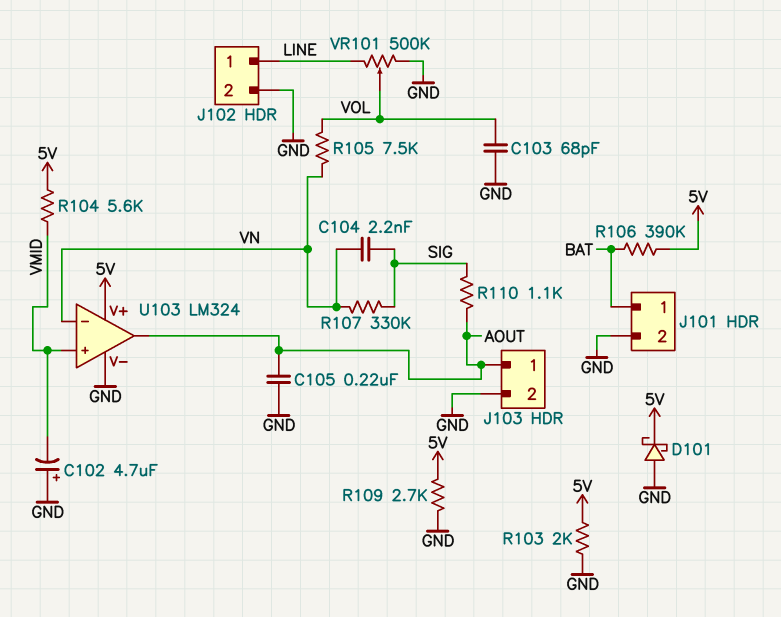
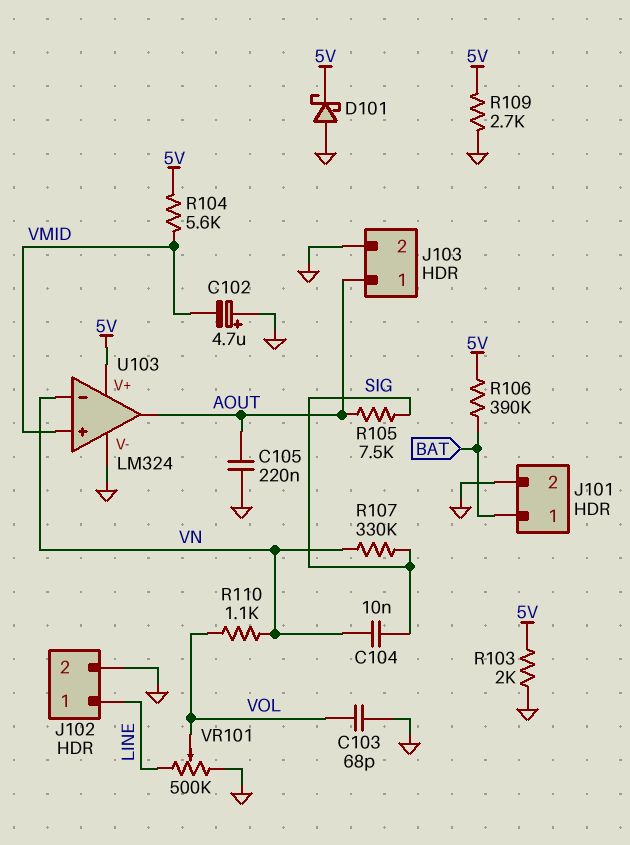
C104: 2.2nF (SIG, VN) -> 10nF (SIG, VN)
R105: 7.5k (VN, VOL) -> 7.5k (AOUT, SIG)
R110: 1.1k (AOUT, SIG) -> 1.1k (VN, VOL)

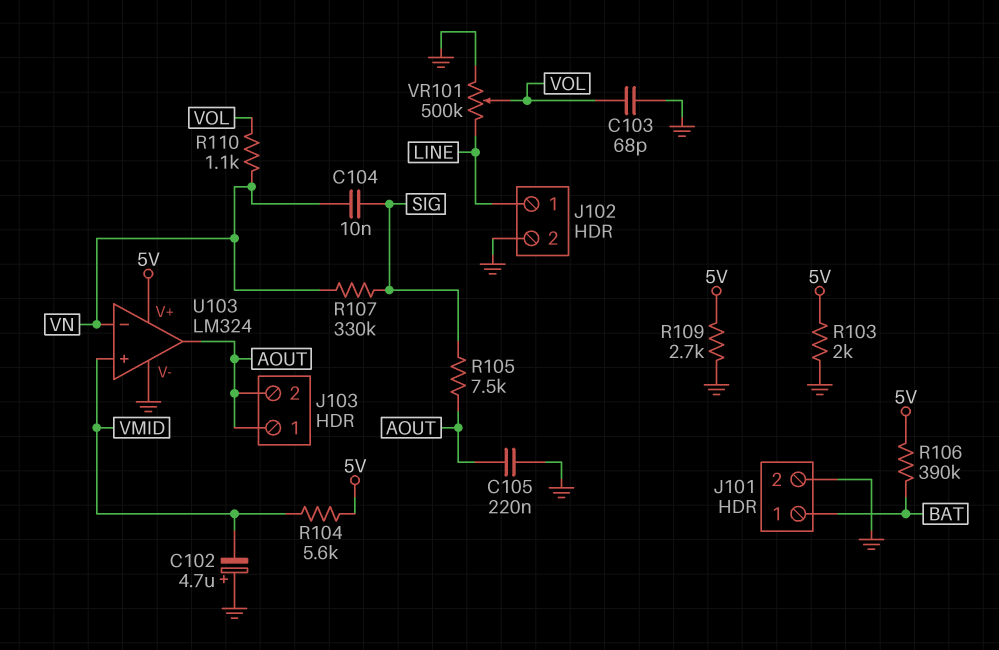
D101: schottky (A GND, K 5V) -> none
J103 pin 2: GND -> AOUT

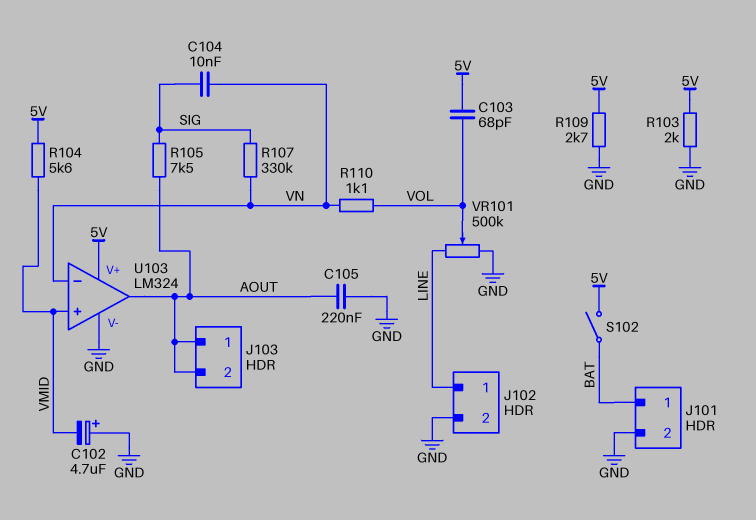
C103: 68pF (GND, VOL) -> 68pF (5V, VOL)
R106: 390k (5V, BAT) -> none
S102: none -> switch (5V, BAT)

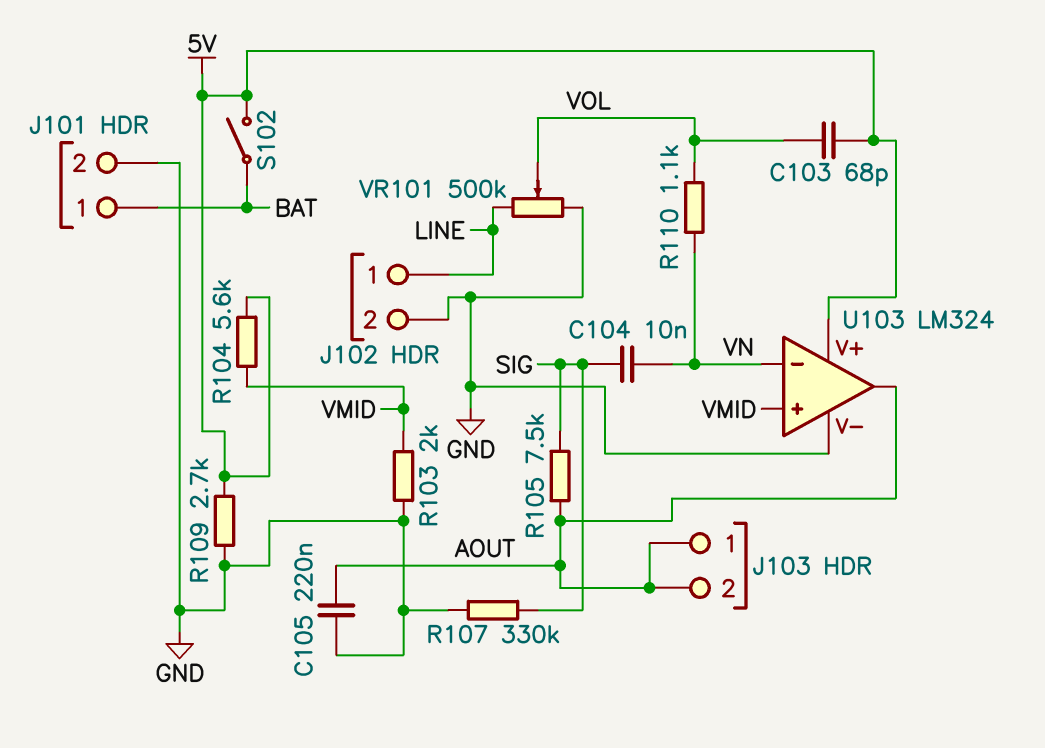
C102: 4.7uF (plus GND, minus VMID) -> none
R103: 2k (5V, GND) -> 2k (GND, VMID)
R107: 330k (SIG, VN) -> 330k (GND, SIG)

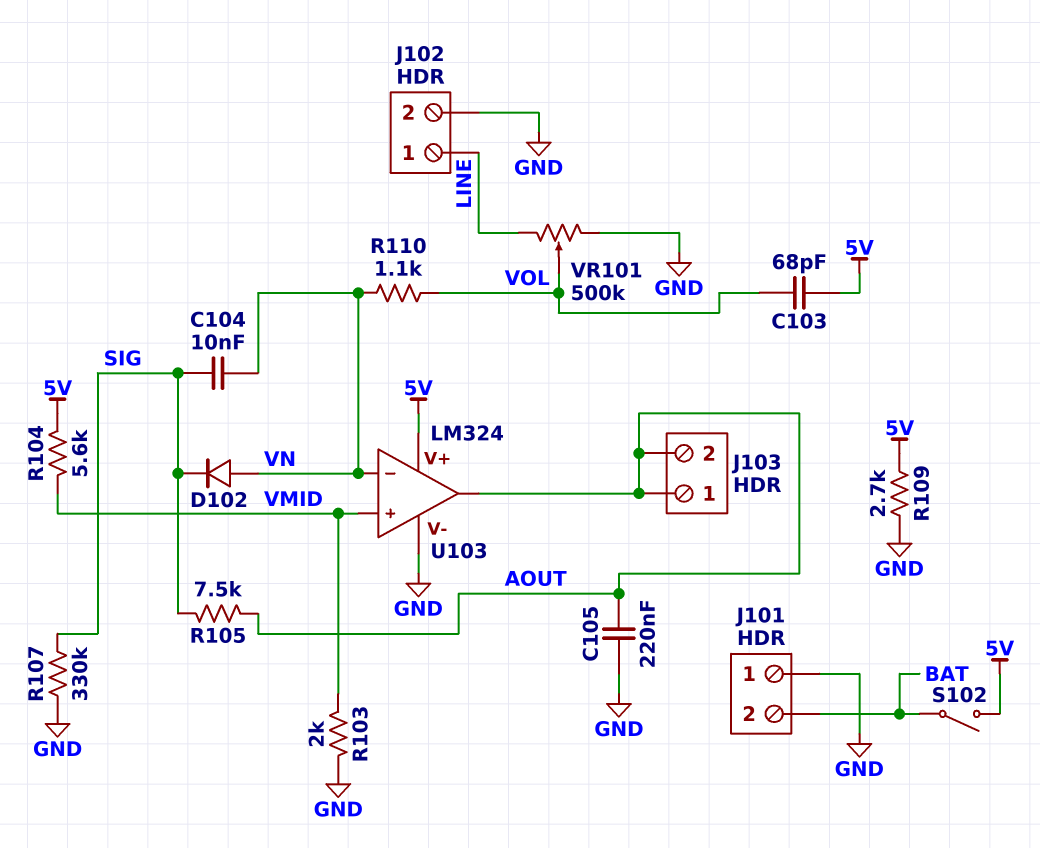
D102: none -> diode (A VN, K SIG)
J101 pin 1: BAT -> GND
J101 pin 2: GND -> BAT

